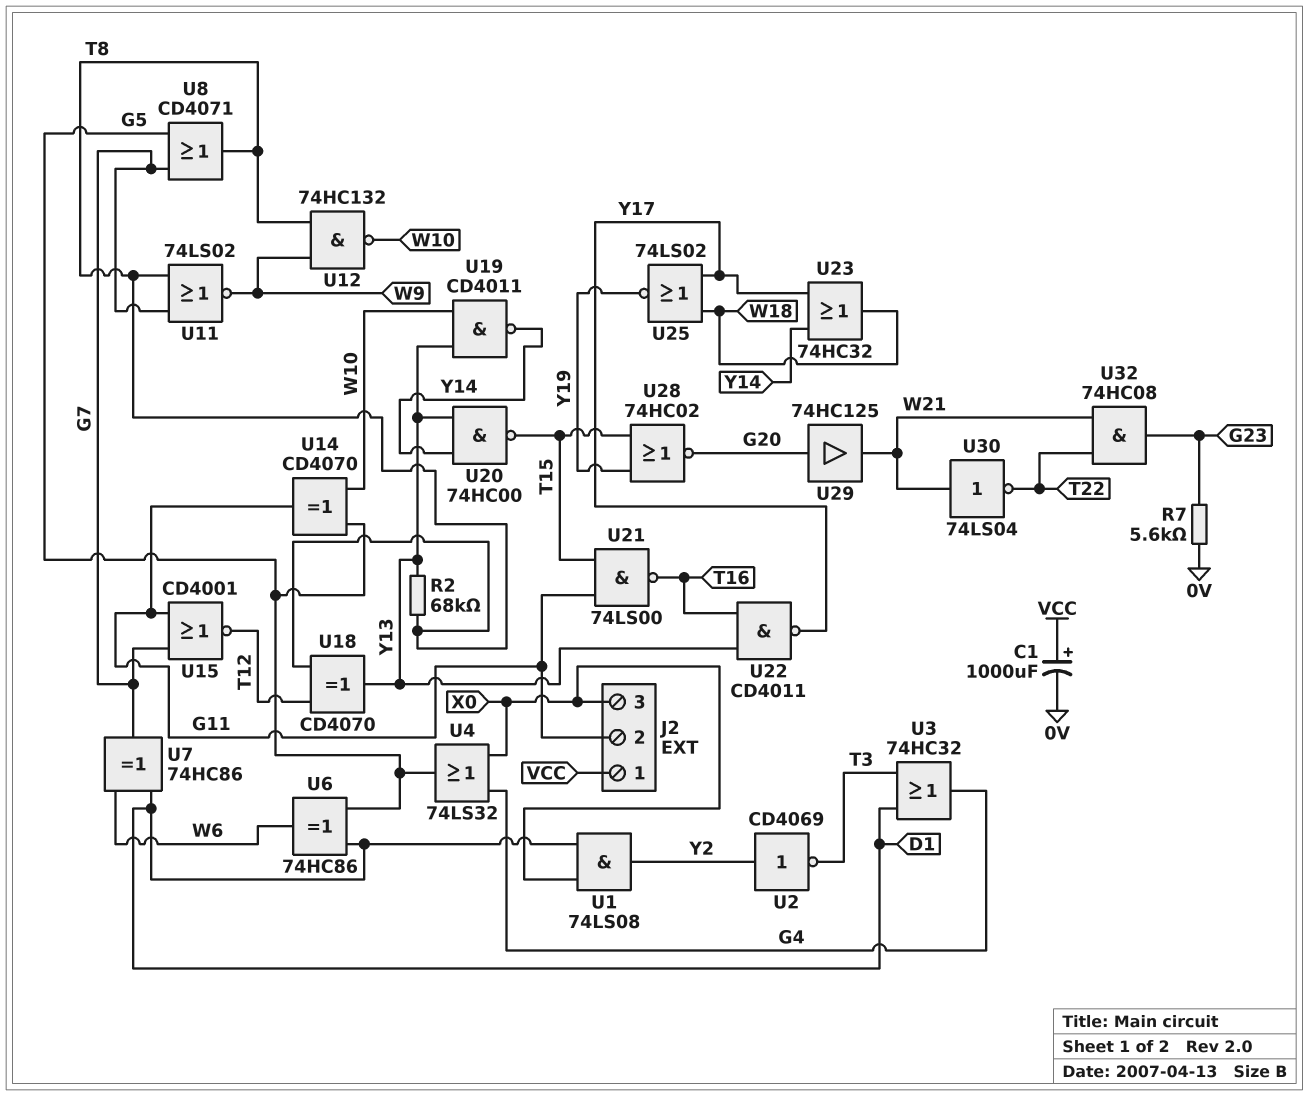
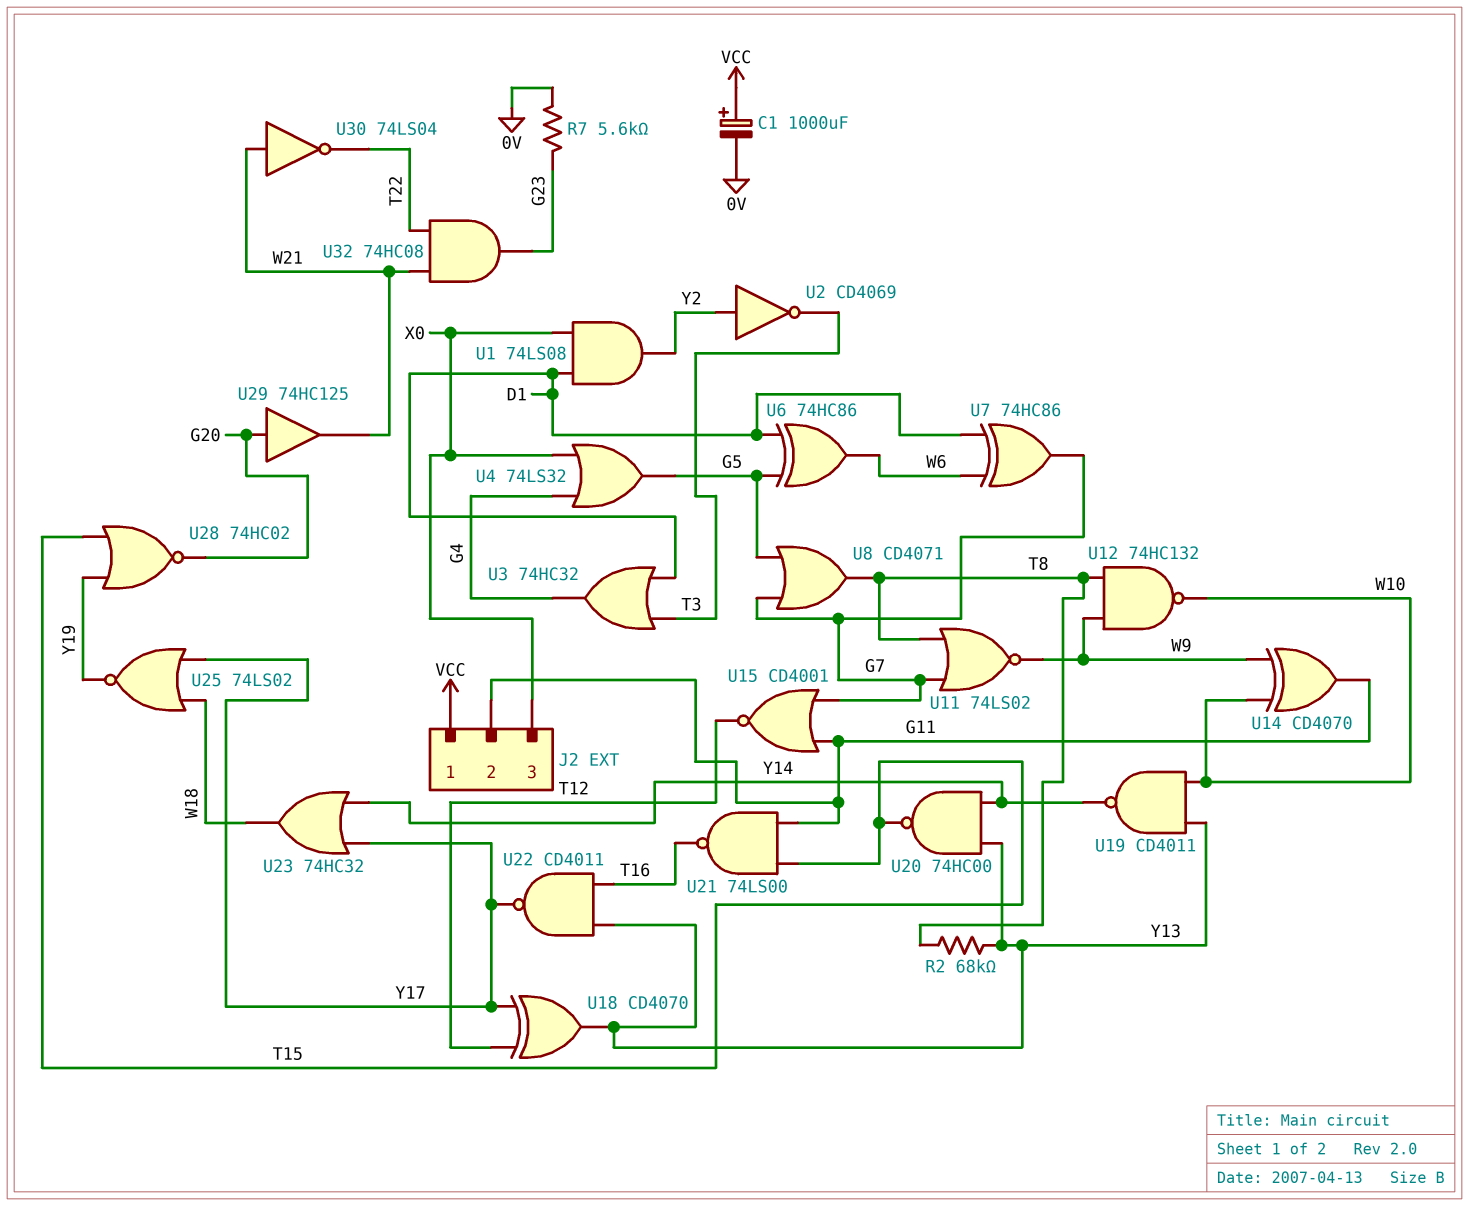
U14: XOR CD4070 (in G5, in W10, out G11) -> XOR CD4070 (in W9, in W10, out G11)
U18: XOR CD4070 (in T8, in T12, out Y13) -> XOR CD4070 (in T12, in Y17, out Y13)

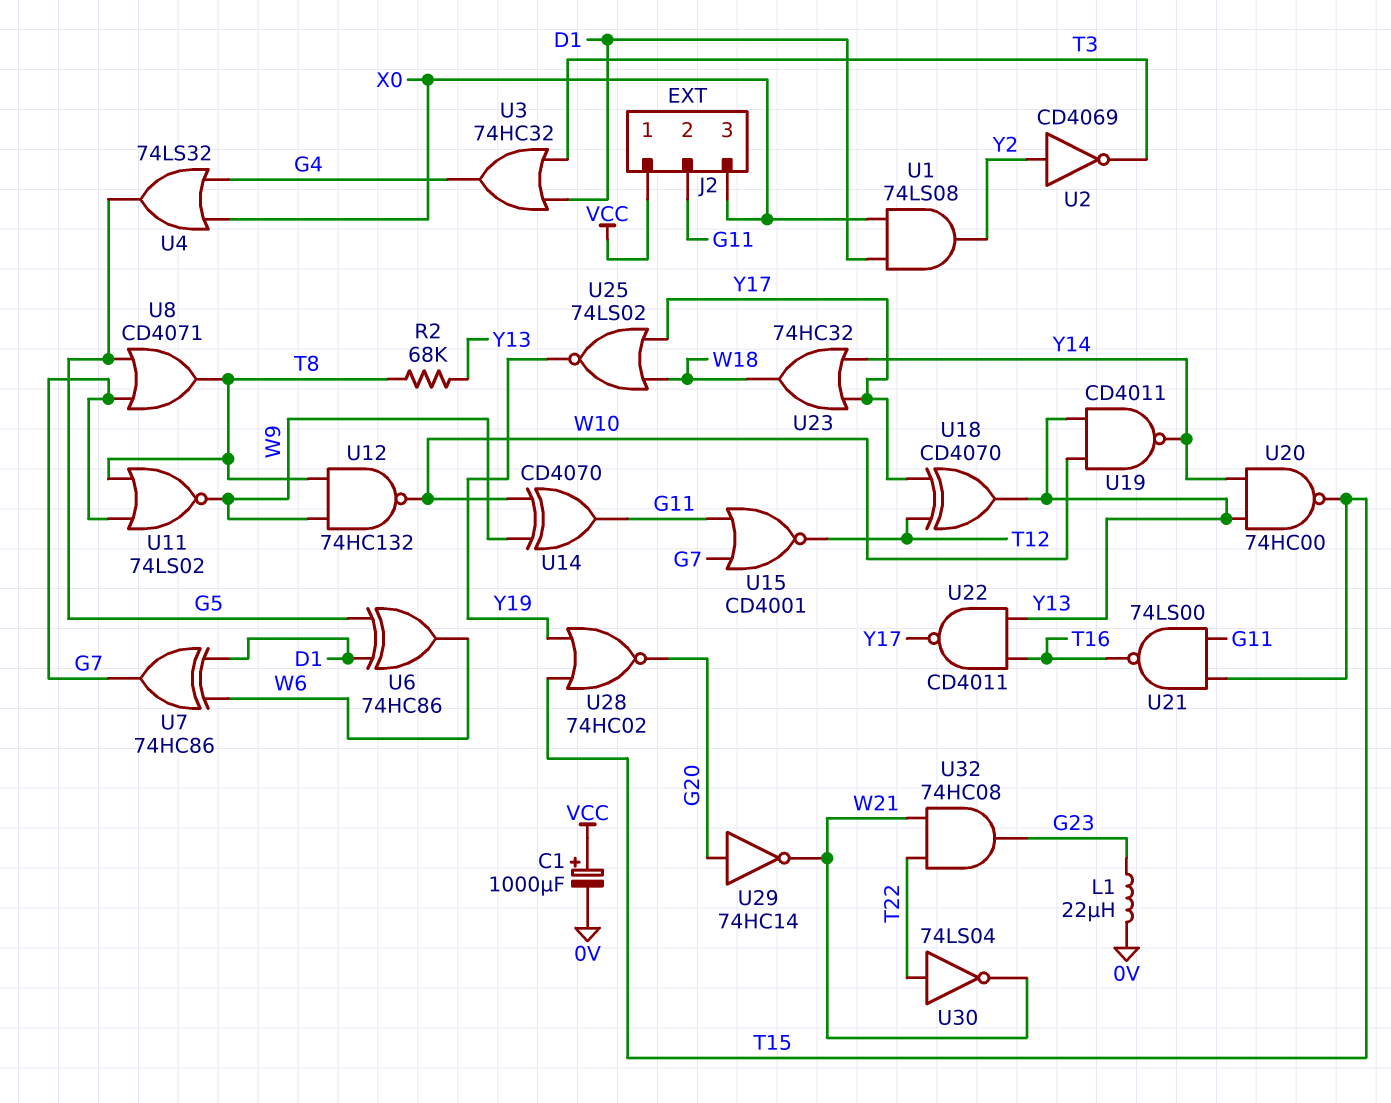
L1: none -> 22uH (0V, G23)
R7: 5.6k (0V, G23) -> none
U29: buffer 74HC125 (in G20, out W21) -> NOT 74HC14 (in G20, out W21)
U30: NOT 74LS04 (in W21, out T22) -> NOT 74LS04 (in T22, out W21)

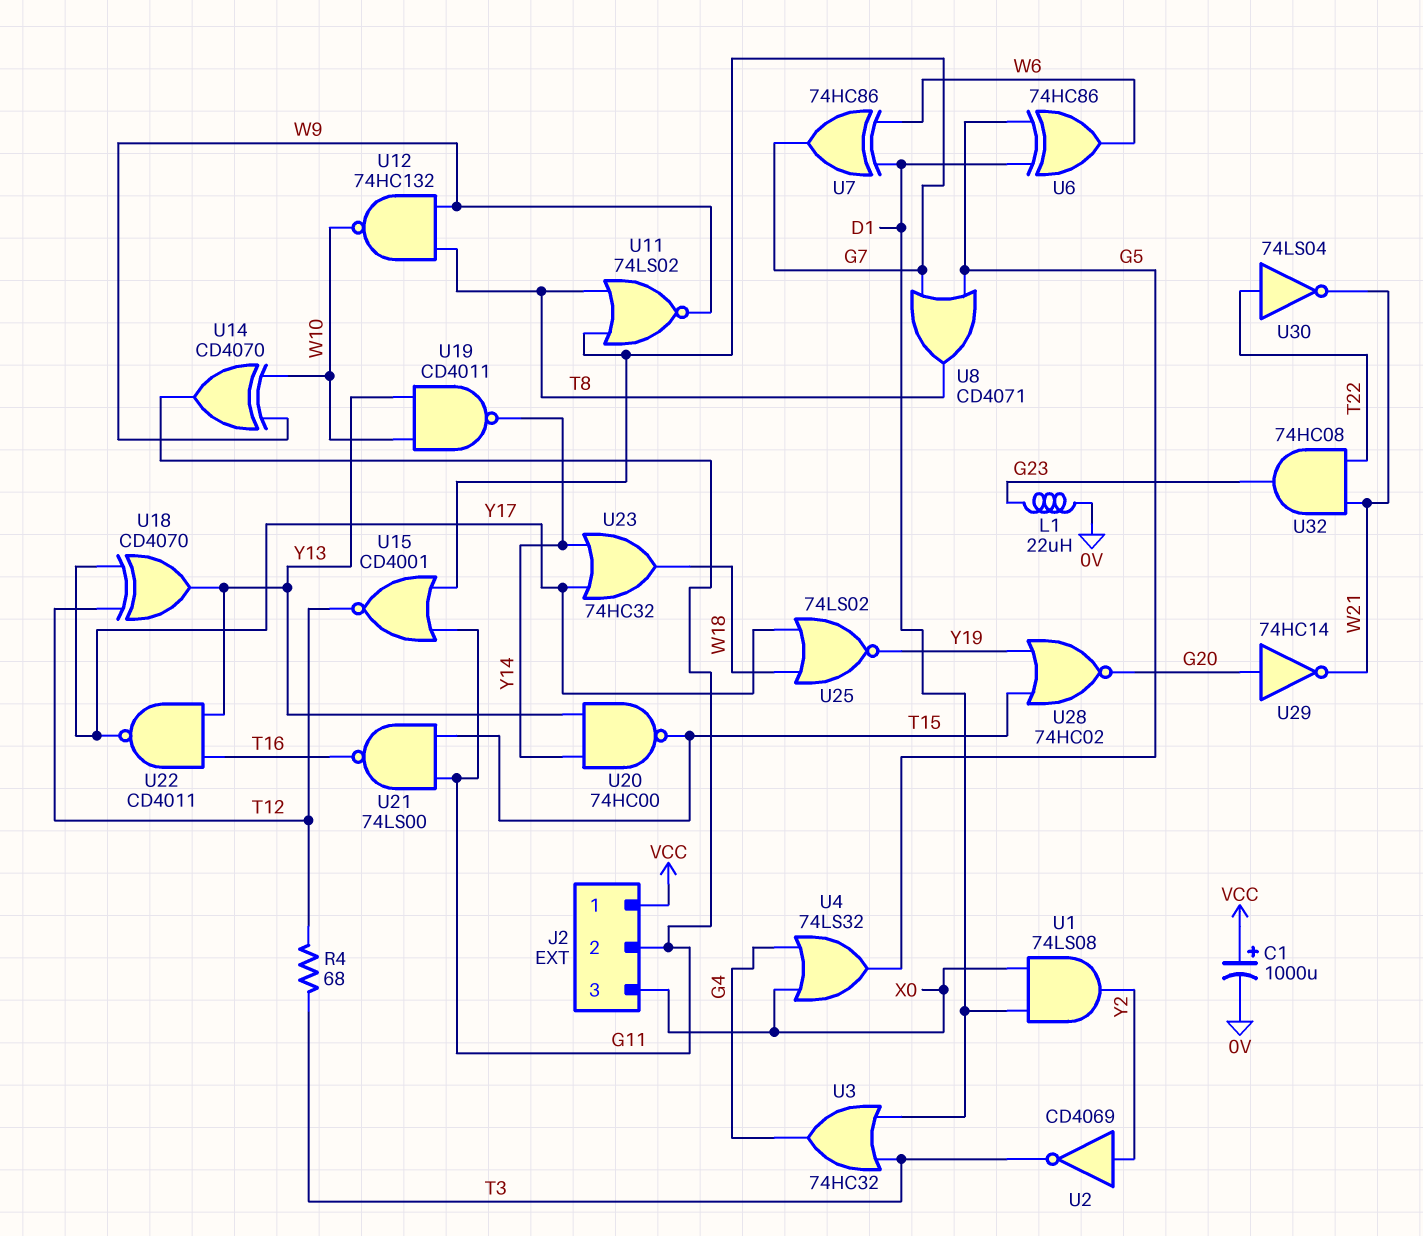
R2: 68k (T8, Y13) -> none
R4: none -> 68 (T3, T12)

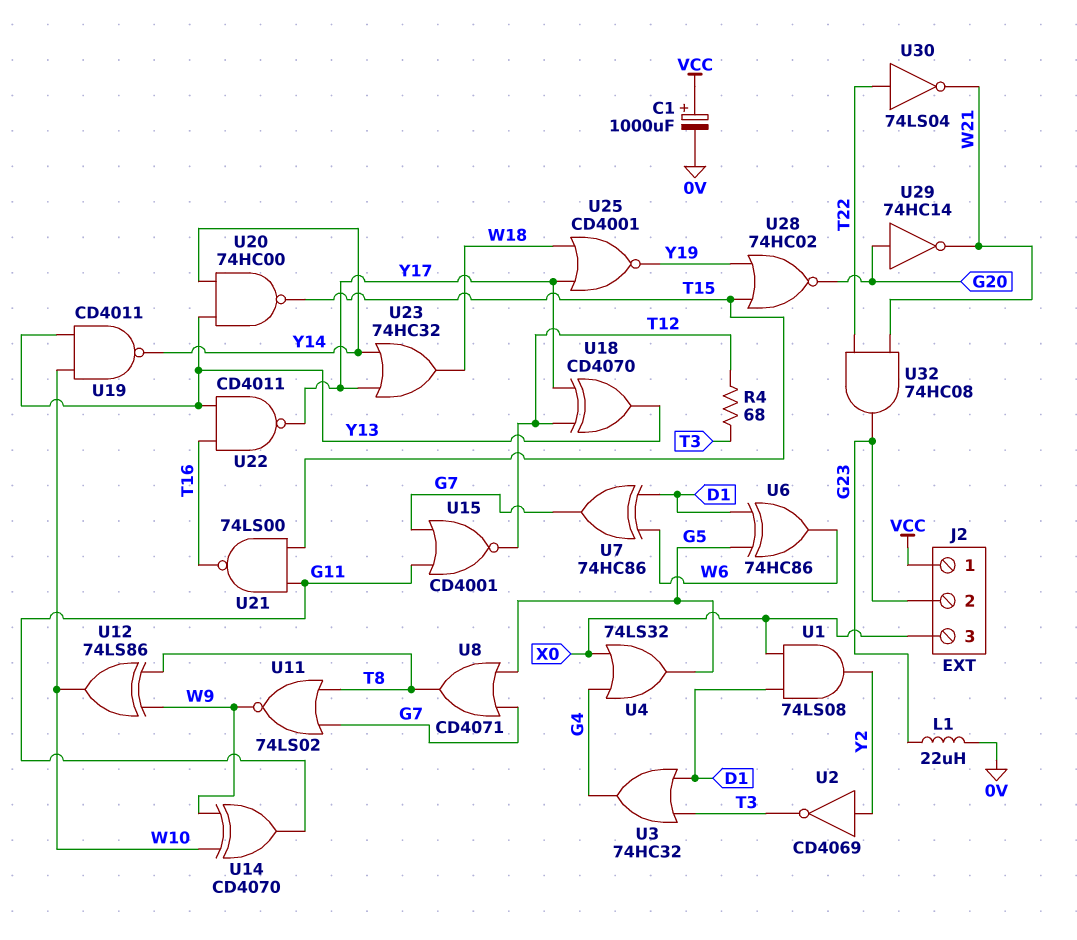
J2 pin 2: G11 -> G23
U12: NAND 74HC132 (in T8, in W9, out W10) -> XOR 74LS86 (in T8, in W9, out W10)
U25: NOR 74LS02 (in W18, in Y17, out Y19) -> NOR CD4001 (in W18, in Y17, out Y19)

